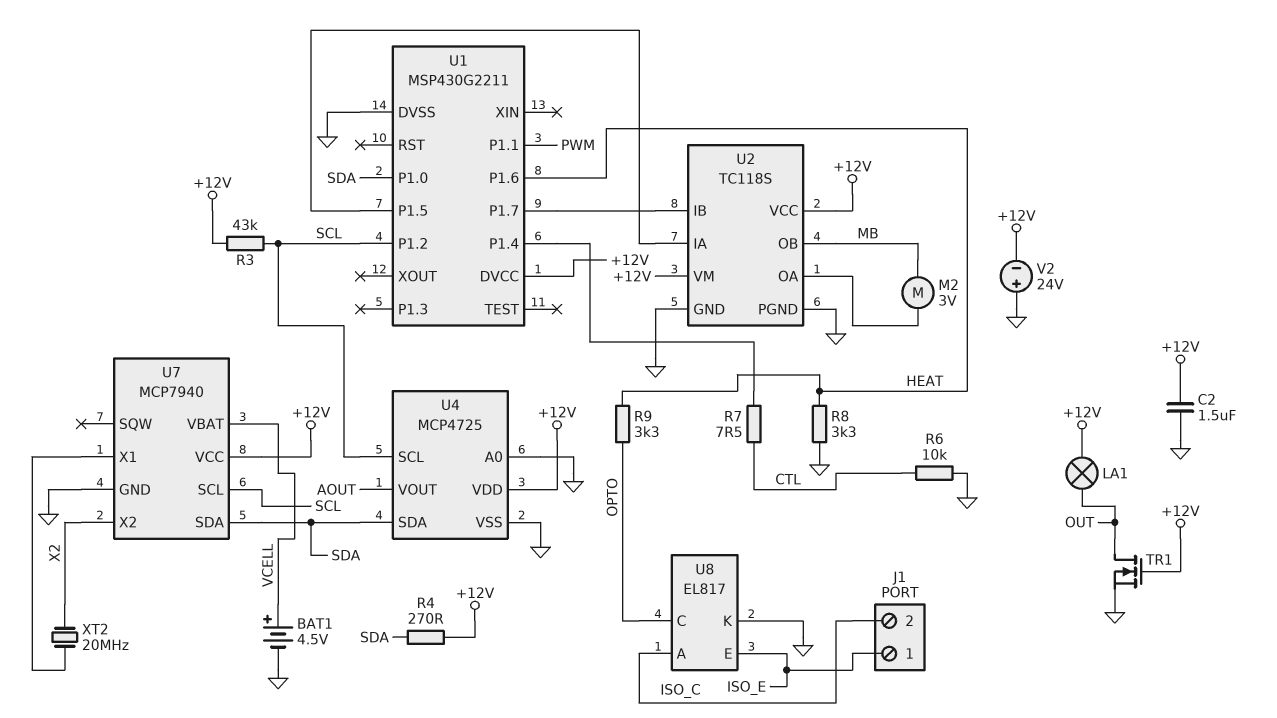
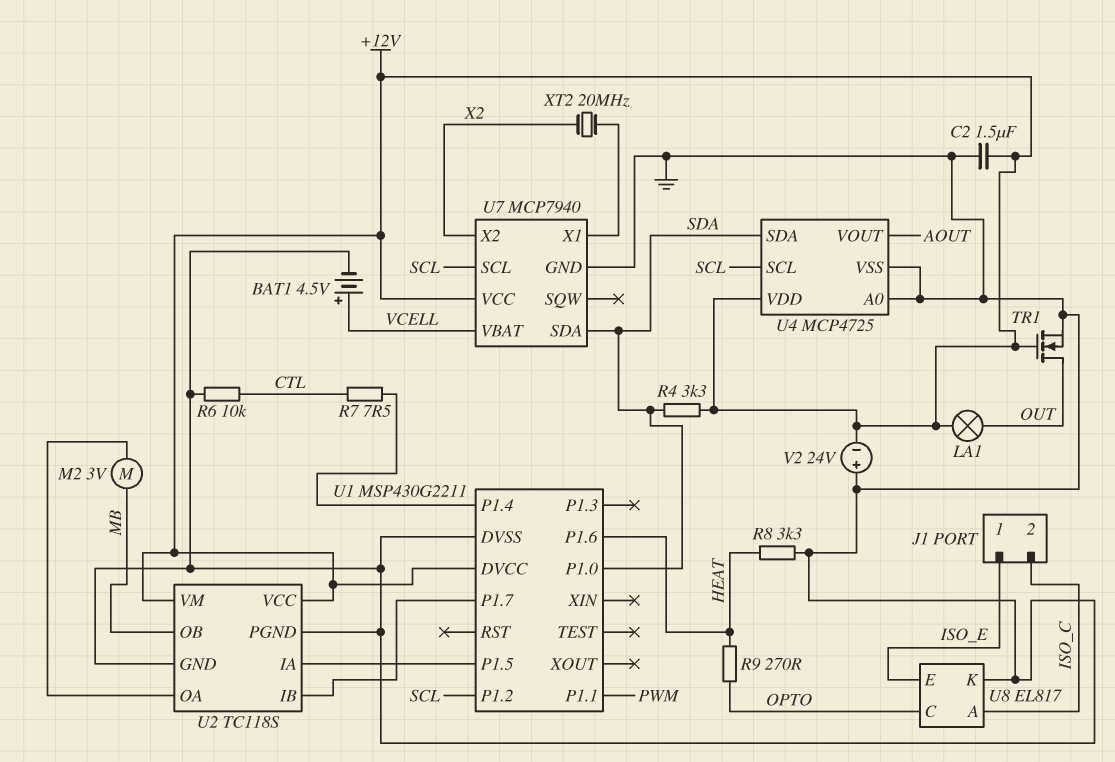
R3: 43k (+12V, SCL) -> none
R4: 270 (+12V, SDA) -> 3.3k (+12V, SDA)
R9: 3.3k (HEAT, OPTO) -> 270 (HEAT, OPTO)

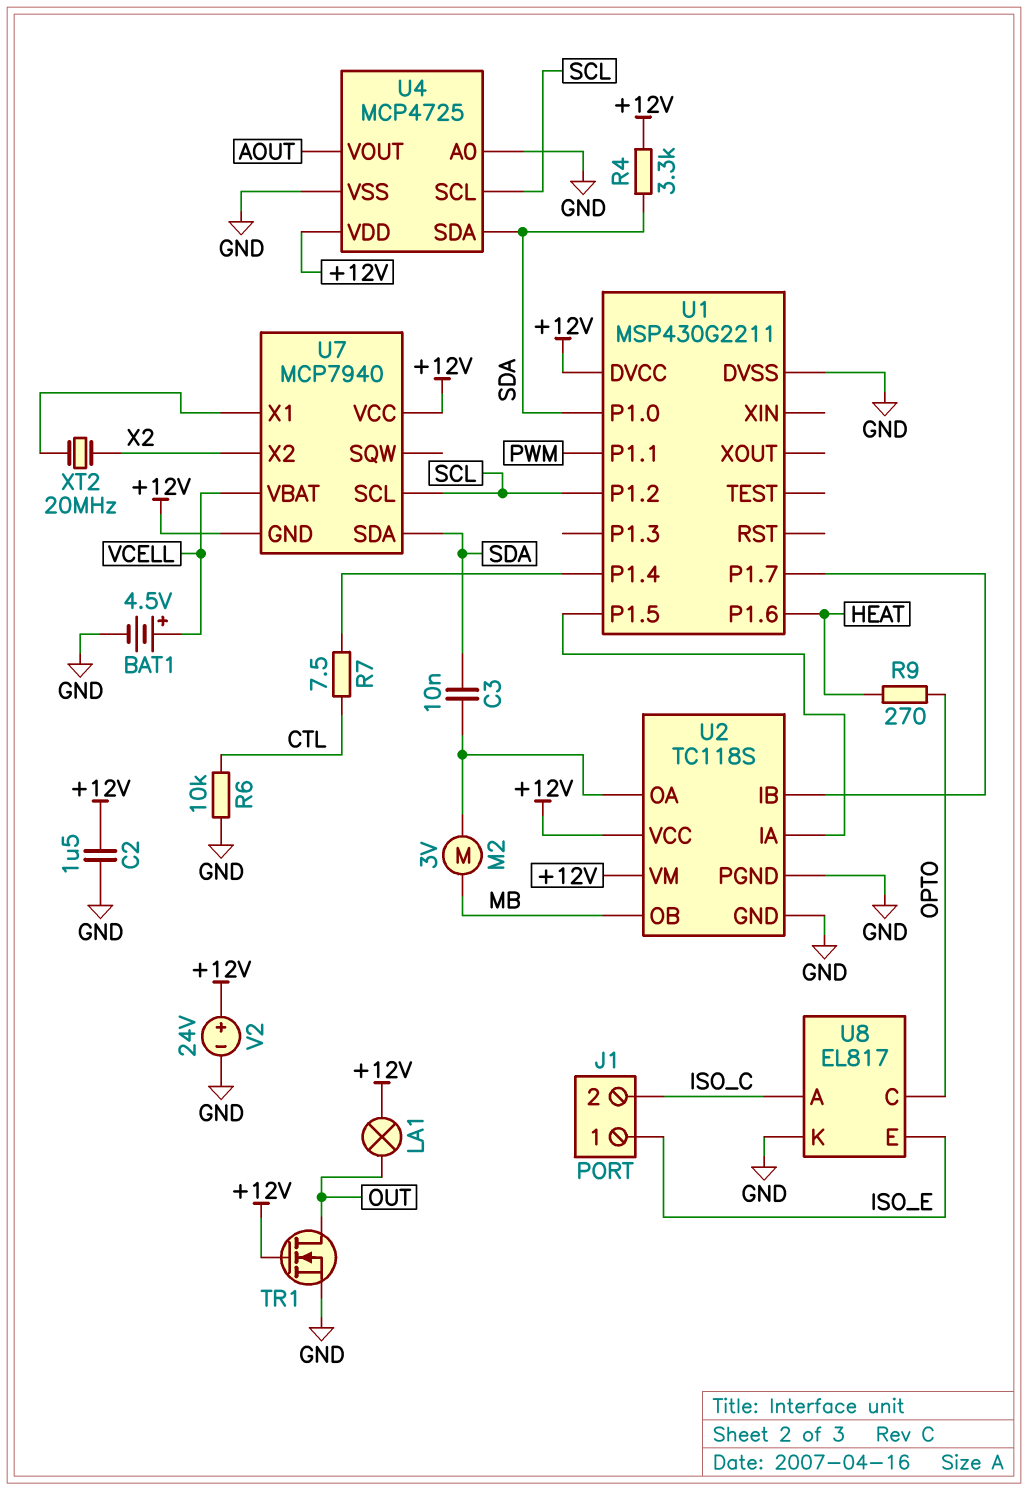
C3: none -> 10nF (SDA, U2/OA)
R8: 3.3k (GND, HEAT) -> none
U7 pin GND: GND -> +12V
V2: 24V (plus GND, minus +12V) -> 24V (plus +12V, minus GND)

